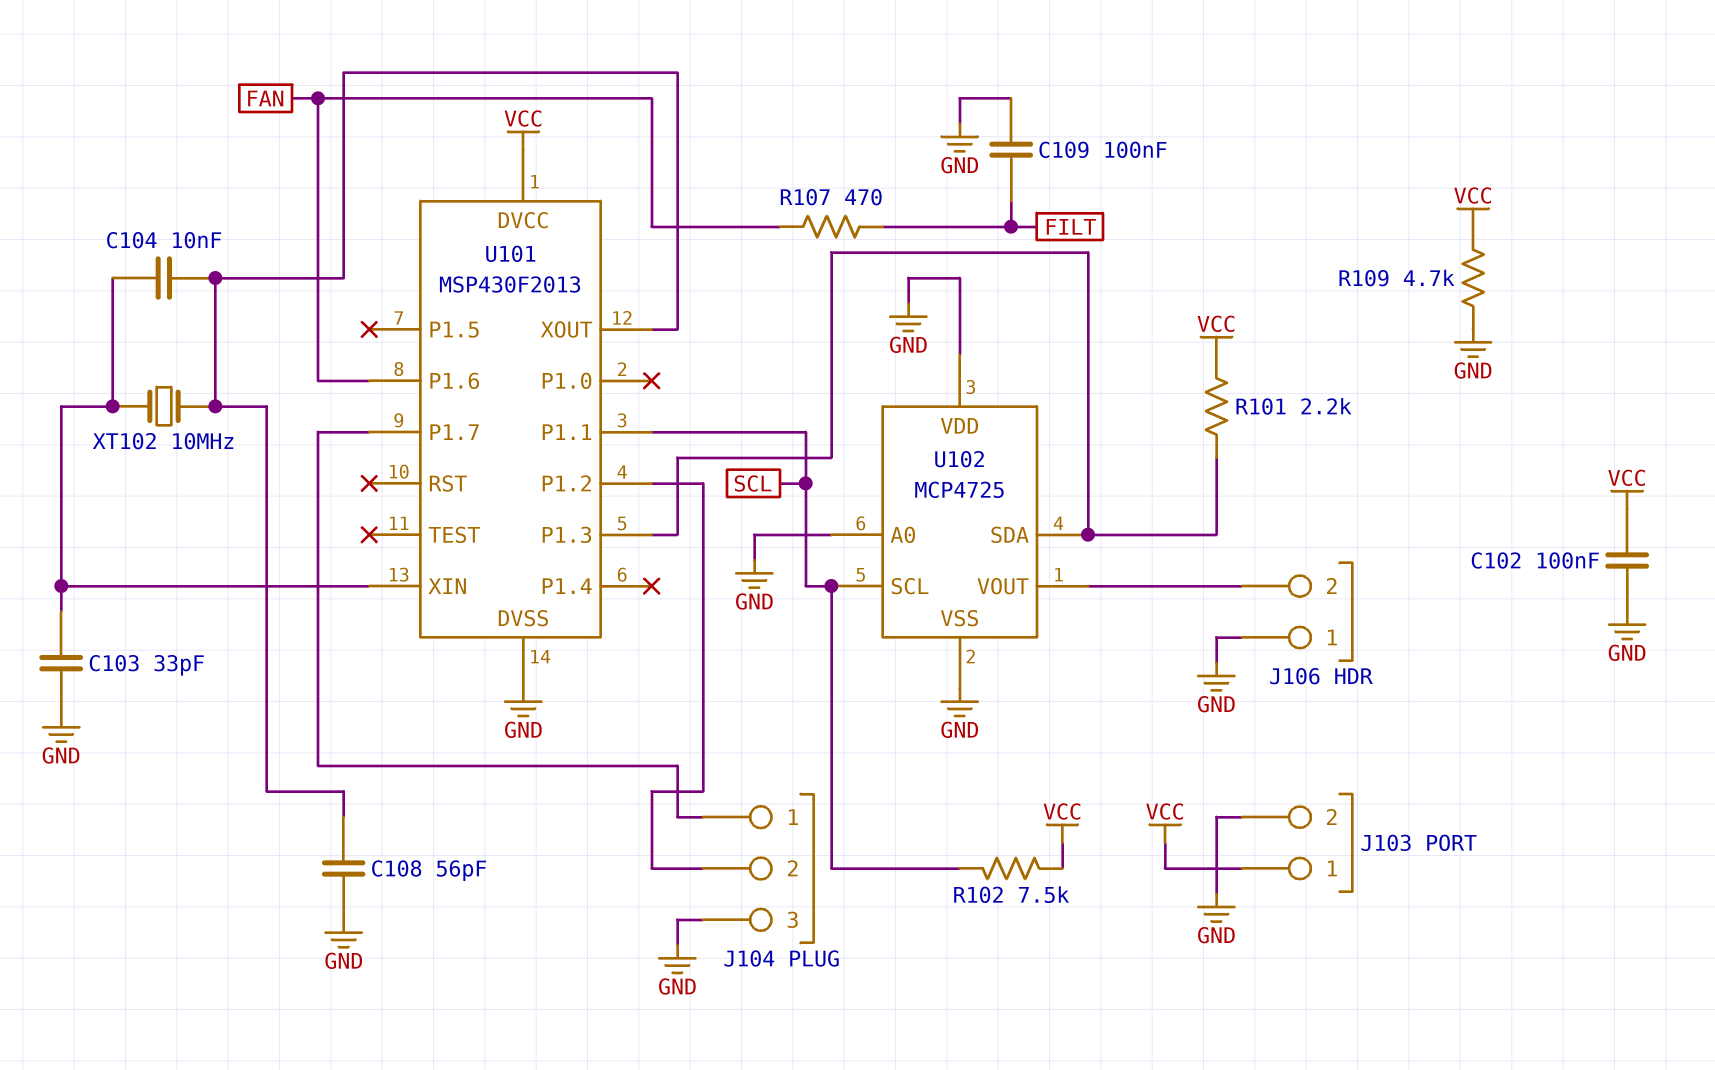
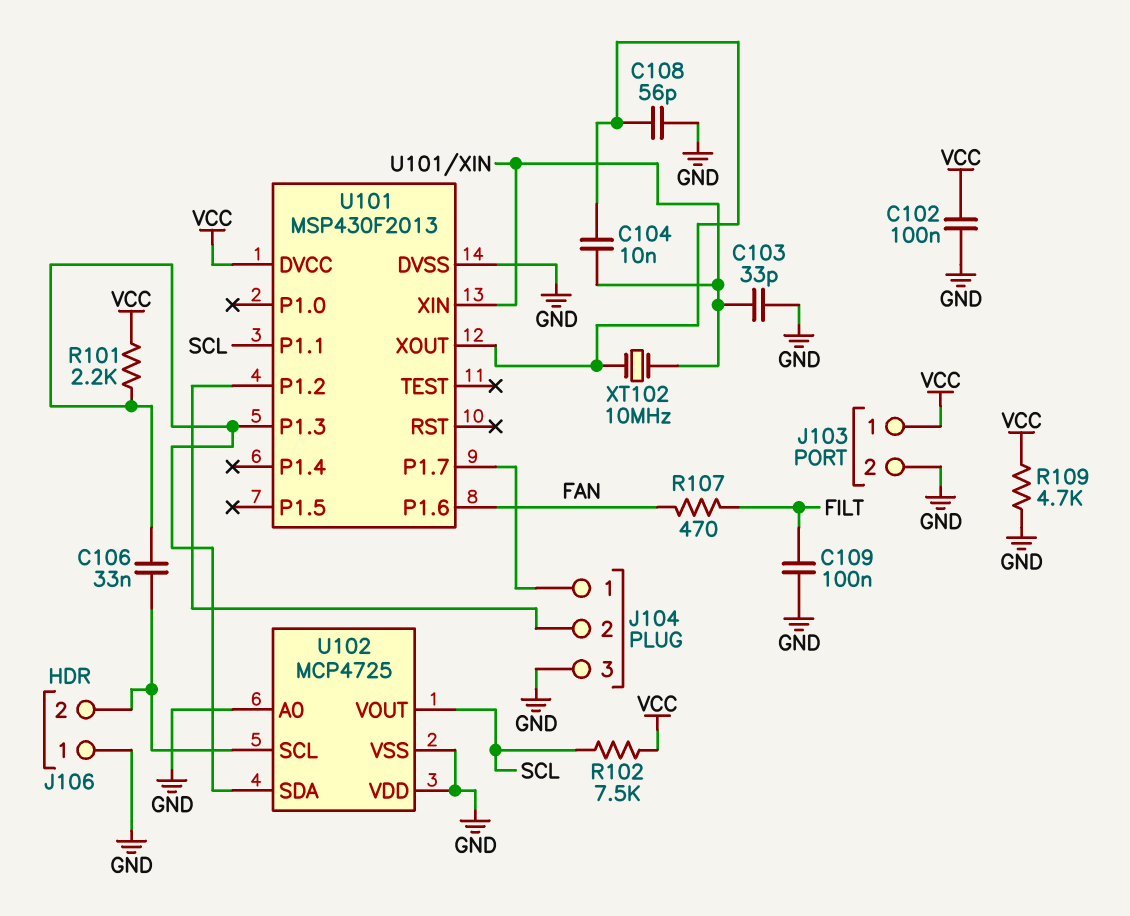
C106: none -> 33nF (J106/2, U101/P1.3)
U102 pin SCL: SCL -> J106/2
U102 pin VOUT: J106/2 -> SCL

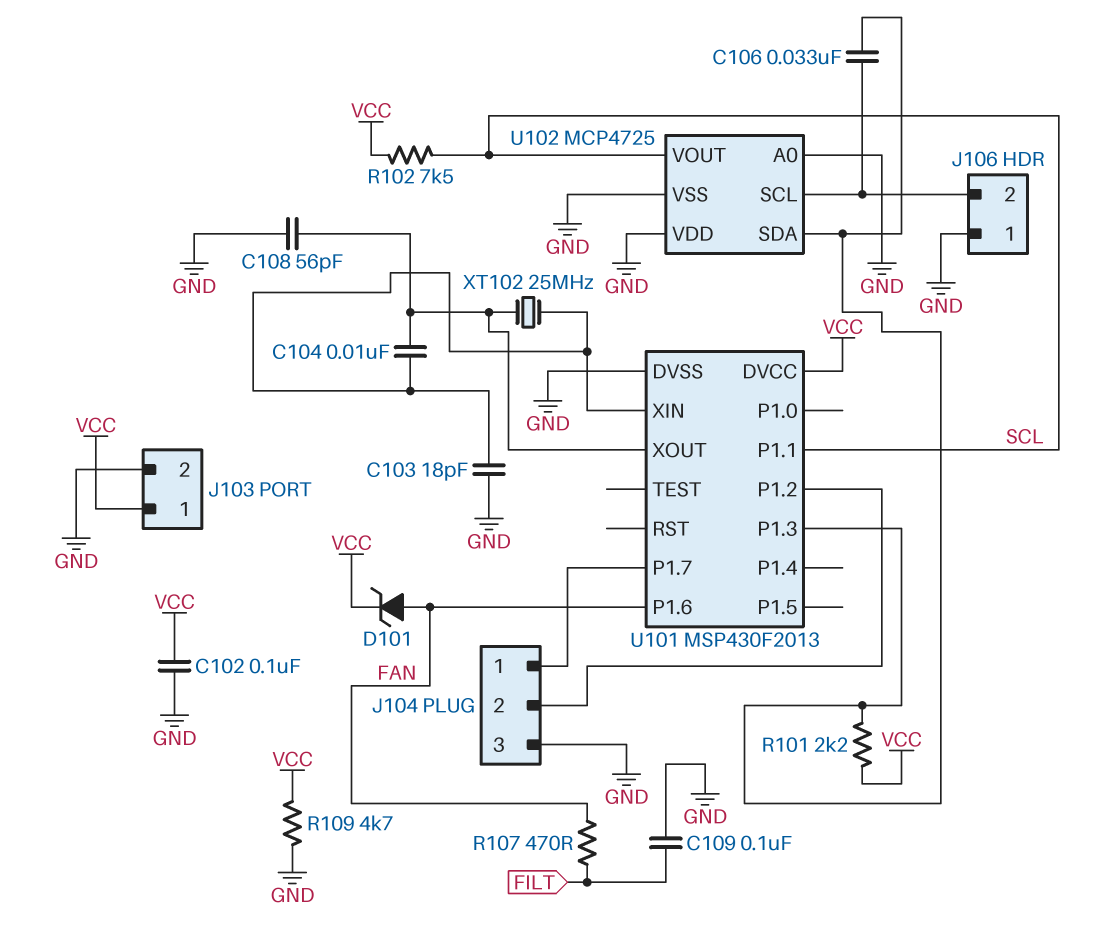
C103: 33pF (GND, U101/XIN) -> 18pF (GND, U101/XIN)
D101: none -> zener (A FAN, K VCC)
XT102: 10MHz (U101/XIN, U101/XOUT) -> 25MHz (U101/XIN, U101/XOUT)

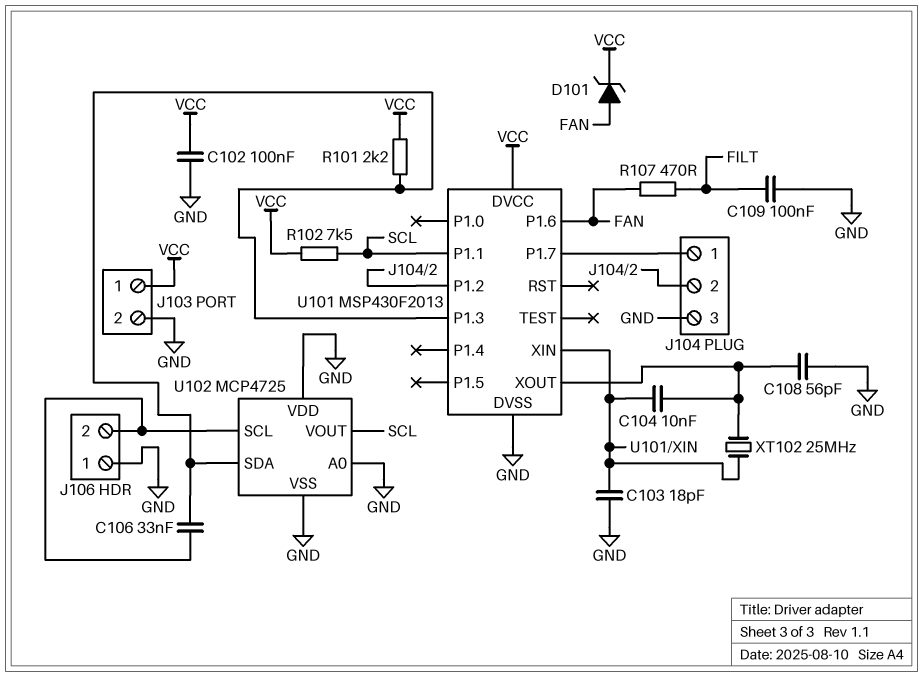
R109: 4.7k (GND, VCC) -> none

